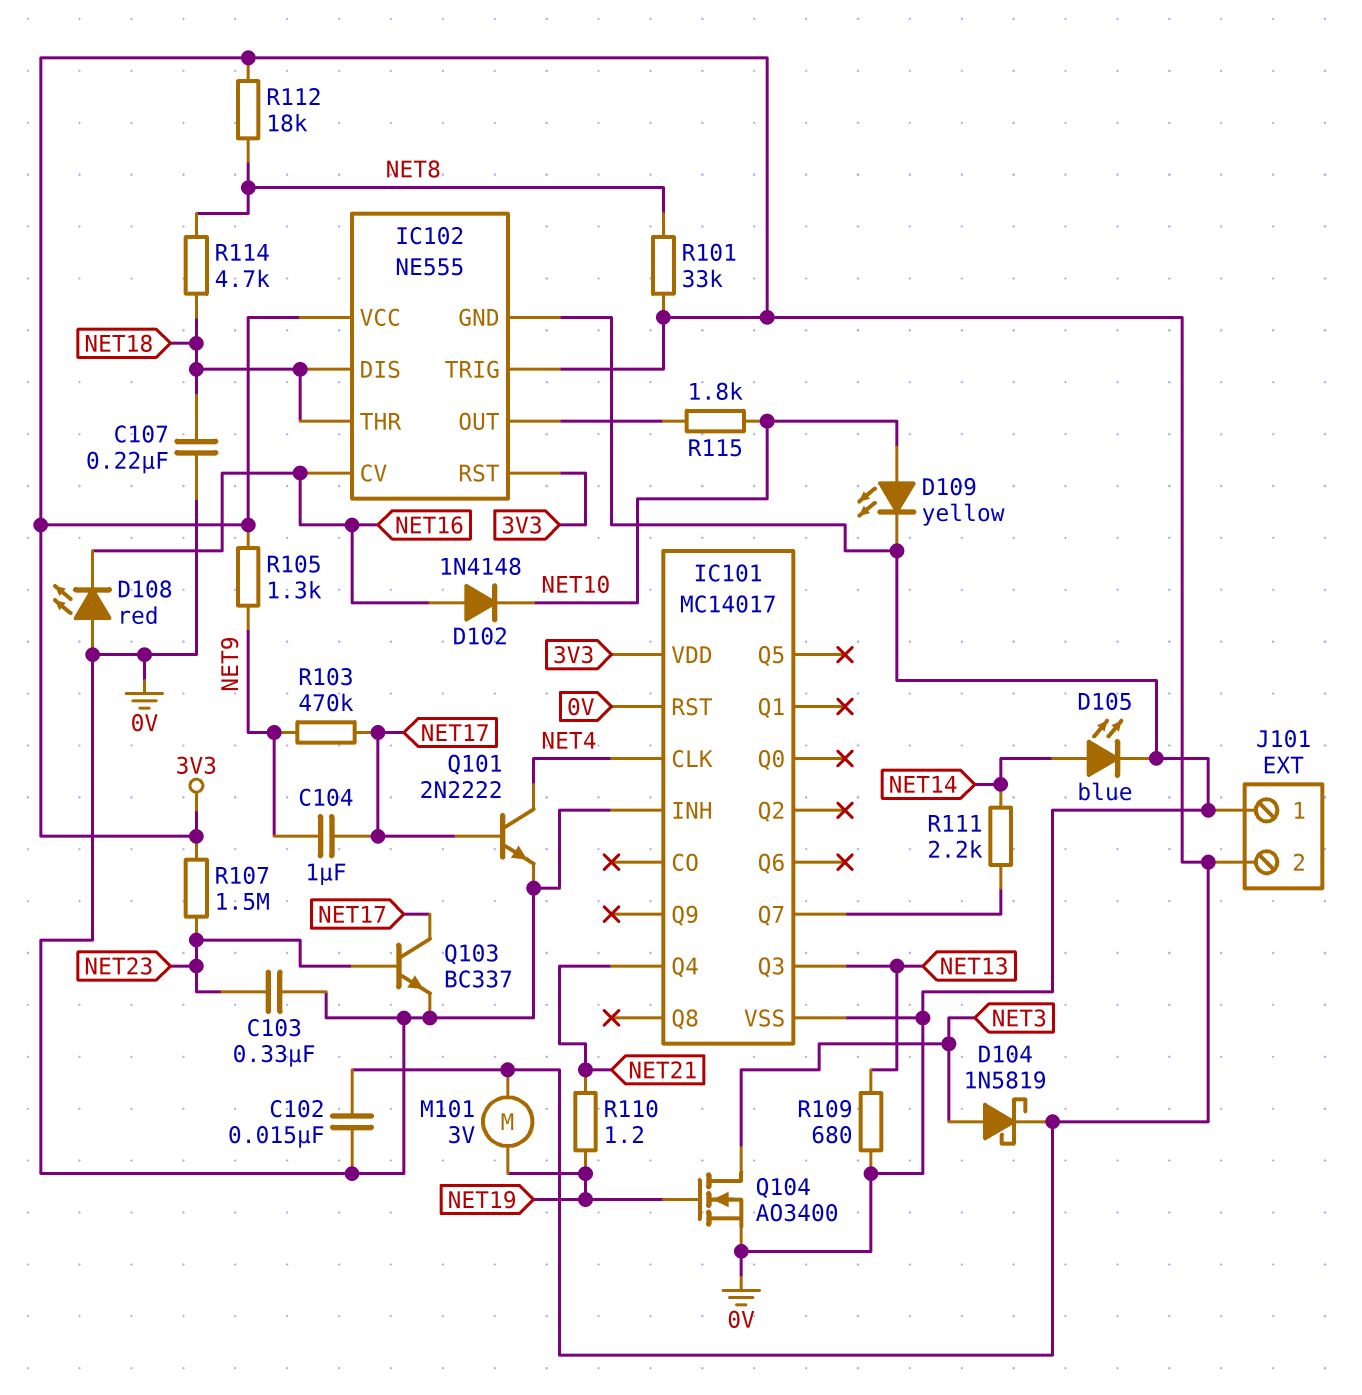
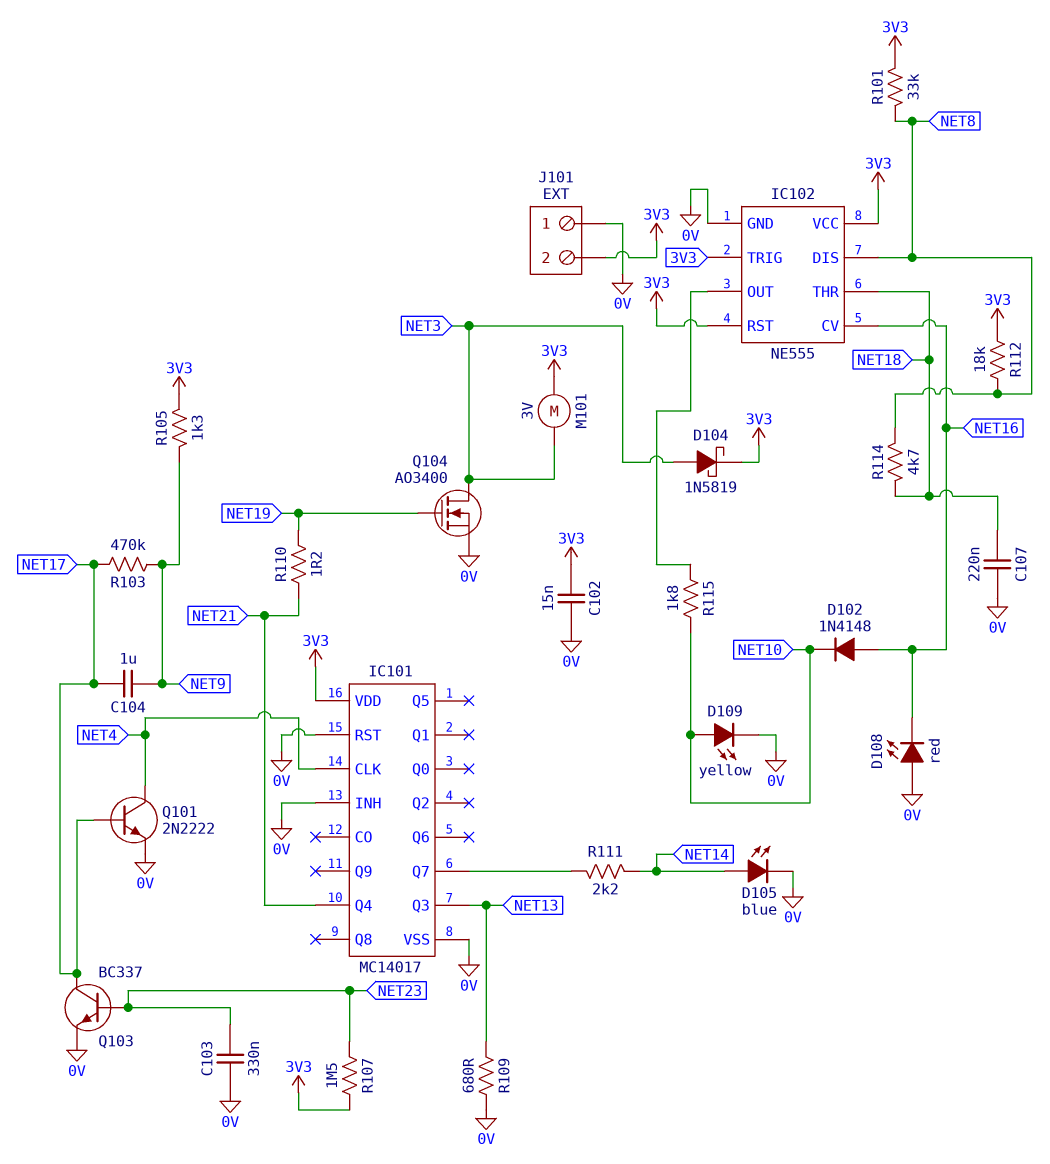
IC102 pin DIS: NET18 -> NET8
M101: motor 3V (3V3, NET19) -> motor 3V (3V3, NET3)

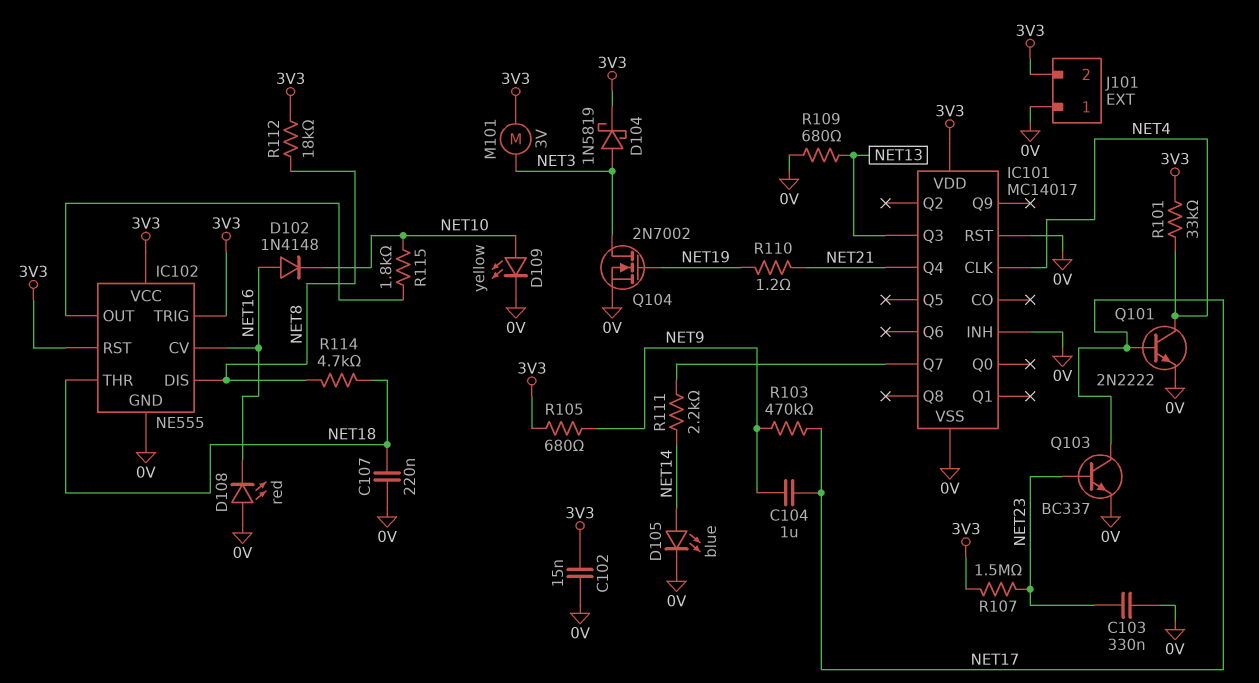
Q104: NMOS AO3400 (G NET19, D NET3, S 0V) -> NMOS 2N7002 (G NET19, D NET3, S 0V)
R101: 33k (3V3, NET8) -> 33k (3V3, NET4)
R105: 1.3k (3V3, NET9) -> 680 (3V3, NET9)

